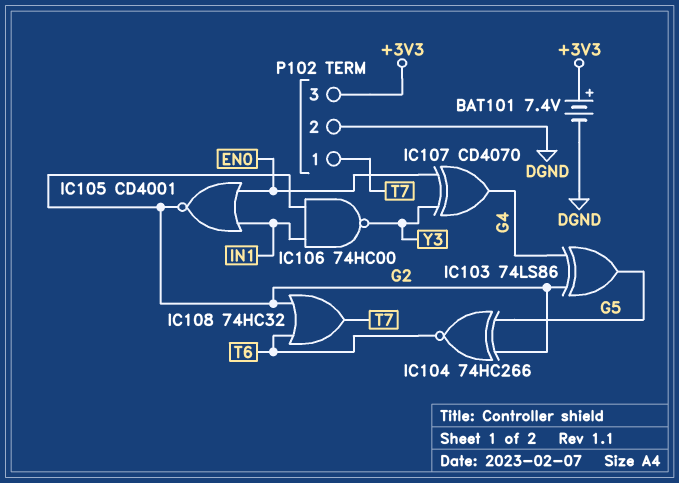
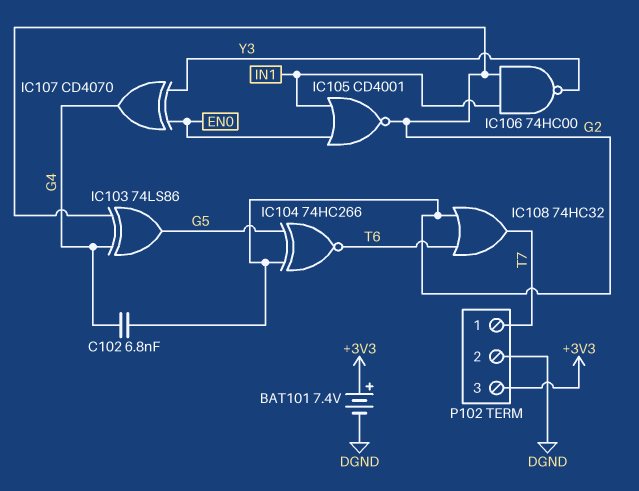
C102: none -> 6.8nF (G2, G4)

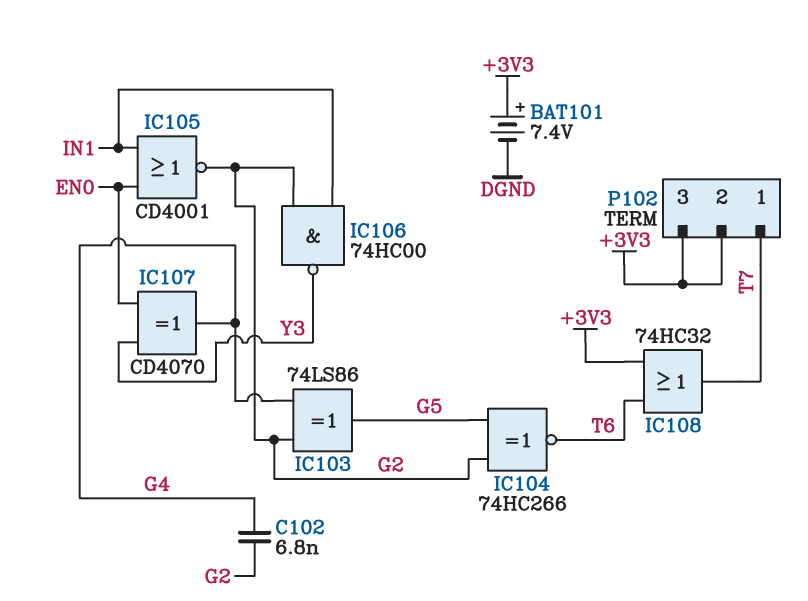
IC108: OR 74HC32 (in G2, in T6, out T7) -> OR 74HC32 (in +3V3, in T6, out T7)
P102 pin 2: DGND -> +3V3

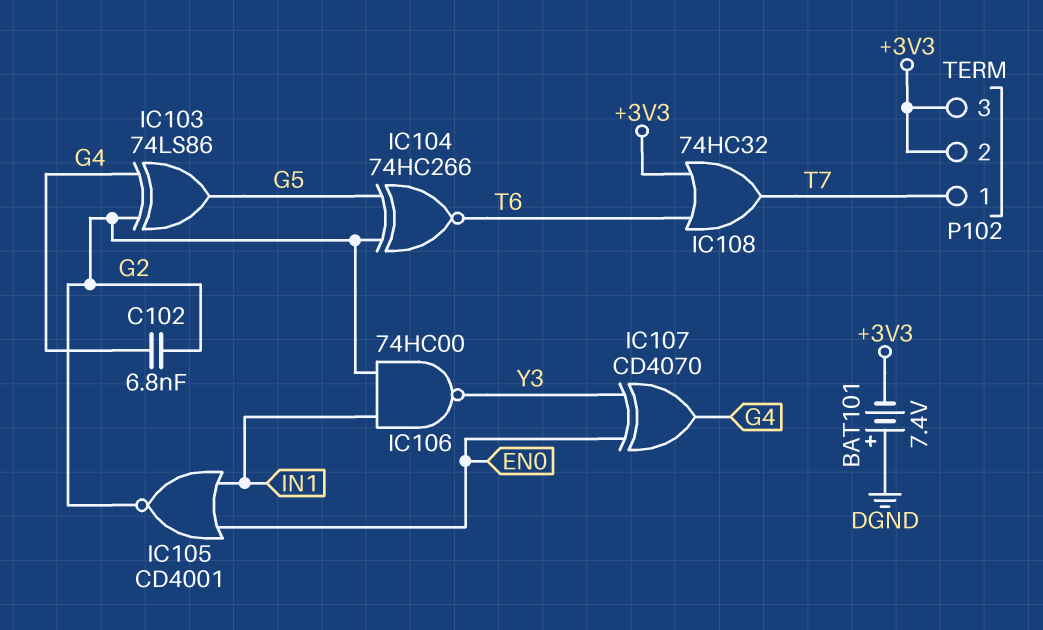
BAT101: 7.4V (plus +3V3, minus DGND) -> 7.4V (plus DGND, minus +3V3)

